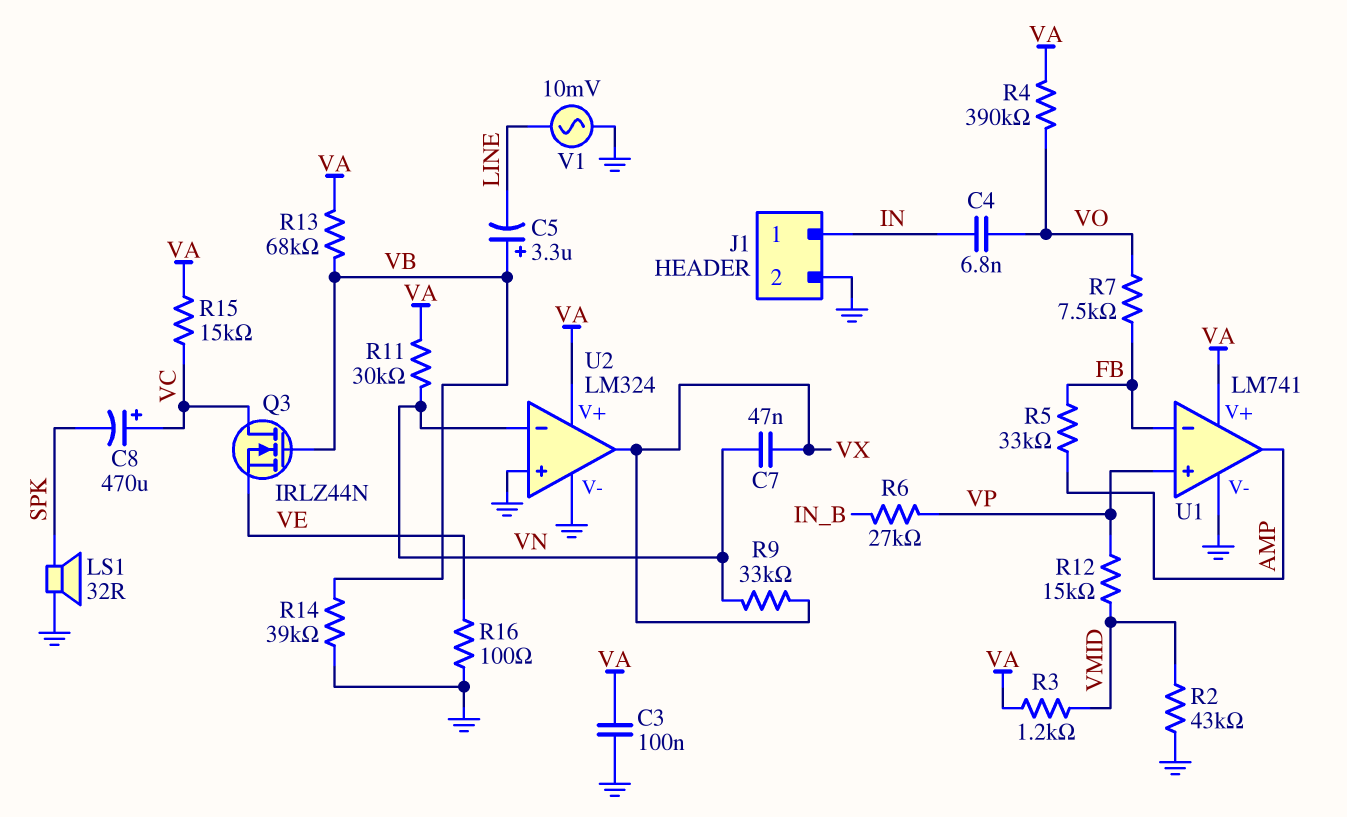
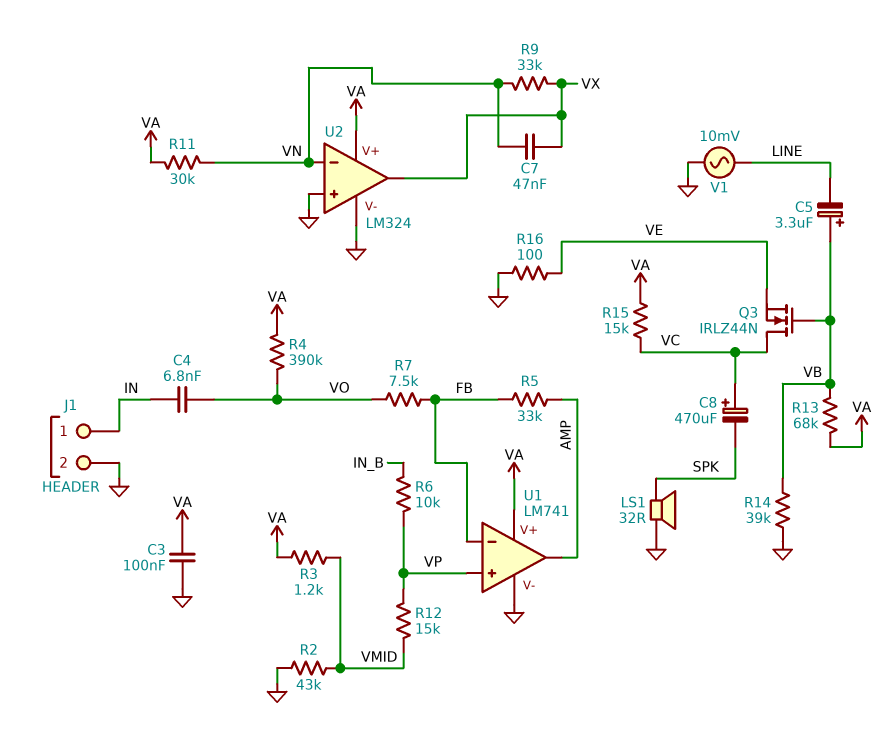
R6: 27k (IN_B, VP) -> 10k (IN_B, VP)

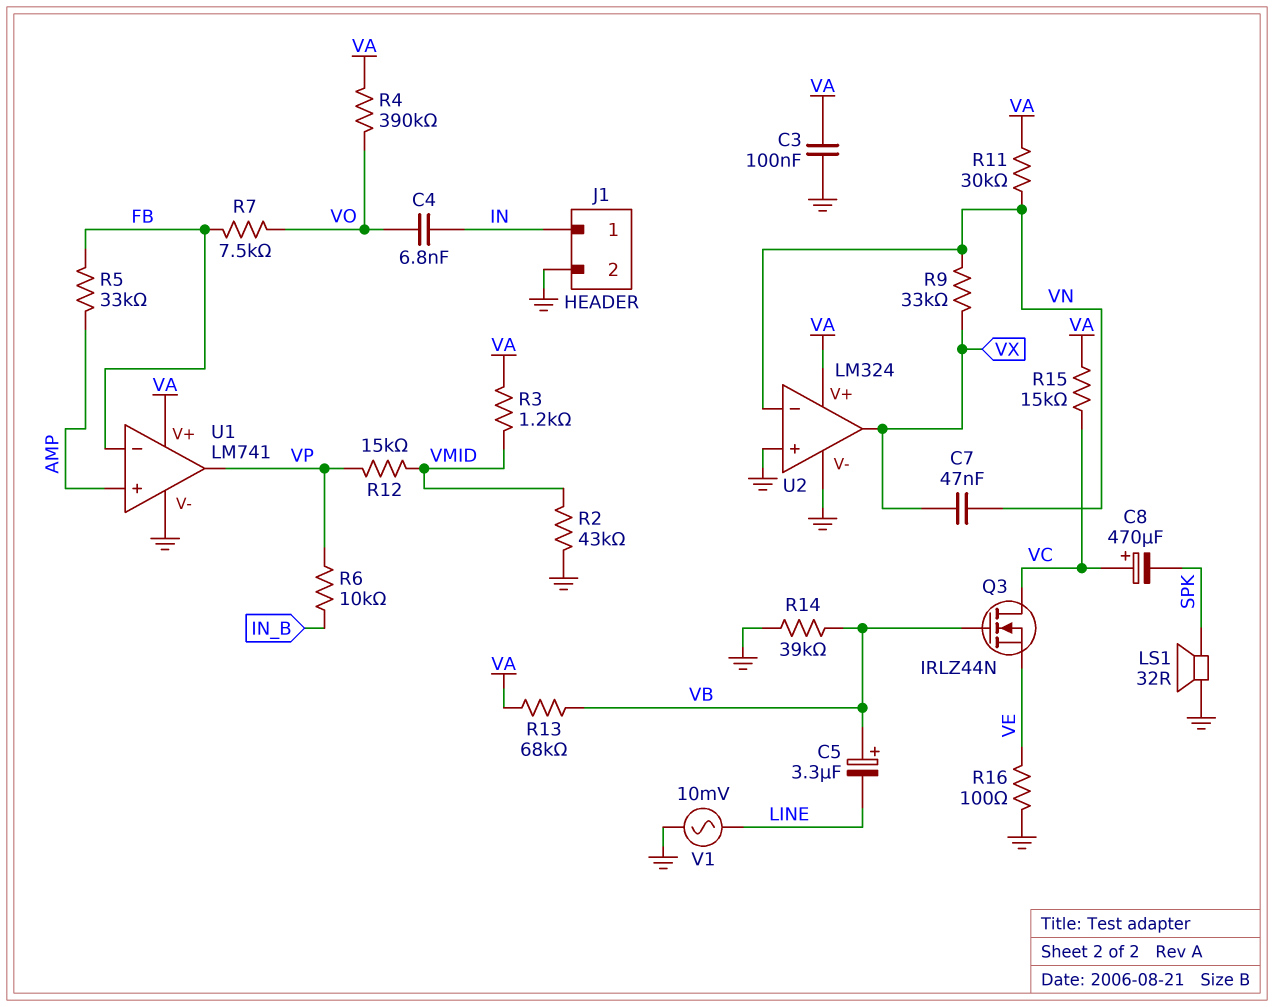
U1 pin in+: VP -> AMP
U1 pin out: AMP -> VP

